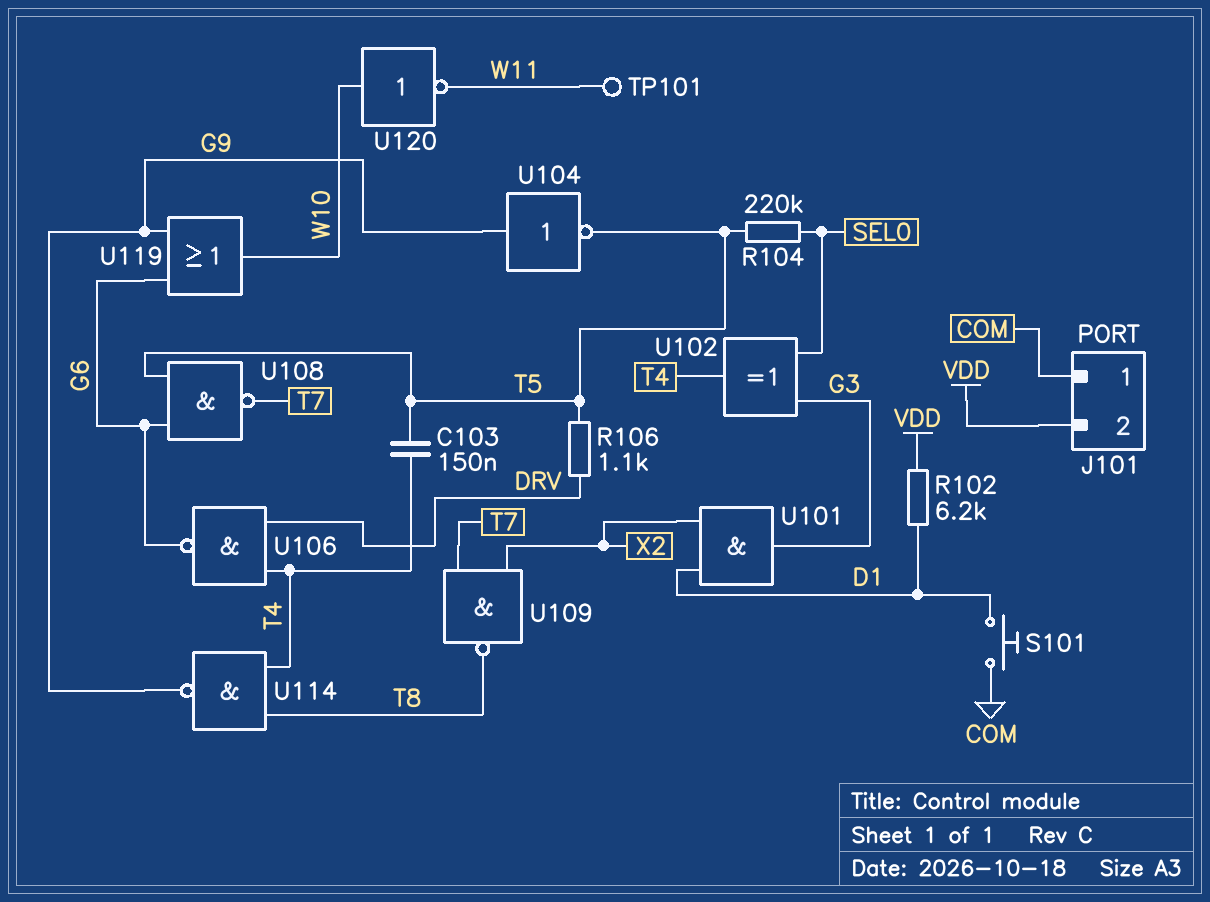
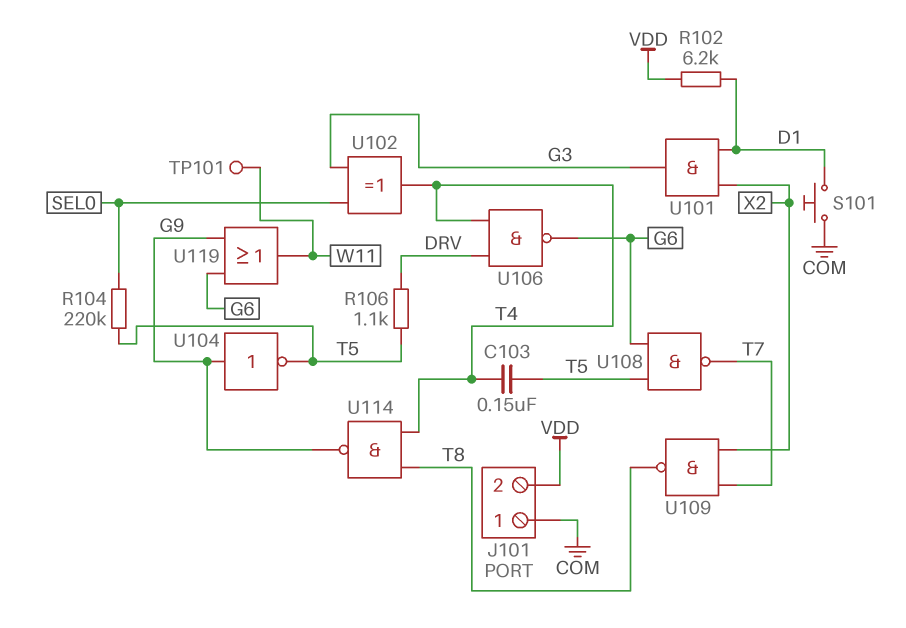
U119: OR (in G6, in G9, out W10) -> OR (in G6, in G9, out W11)
U120: NOT (in W10, out W11) -> none

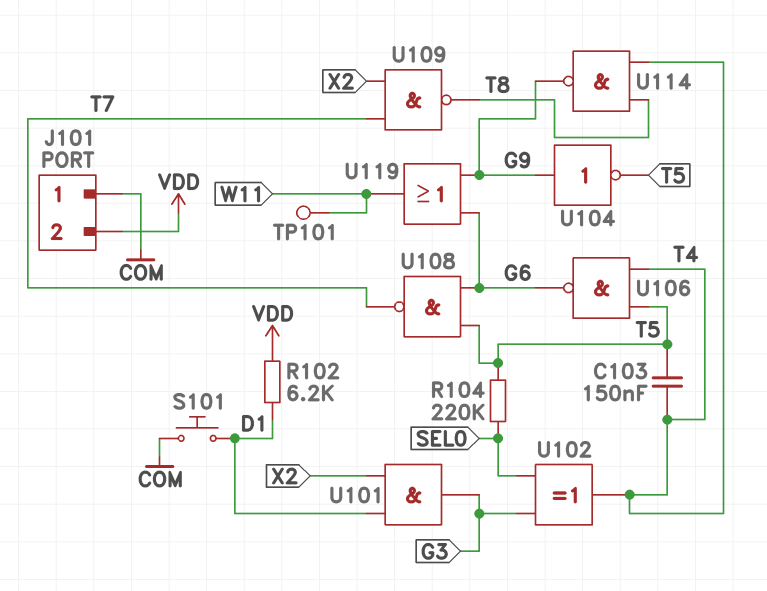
R106: 1.1k (DRV, T5) -> none
U106: NAND (in DRV, in T4, out G6) -> NAND (in T4, in T5, out G6)

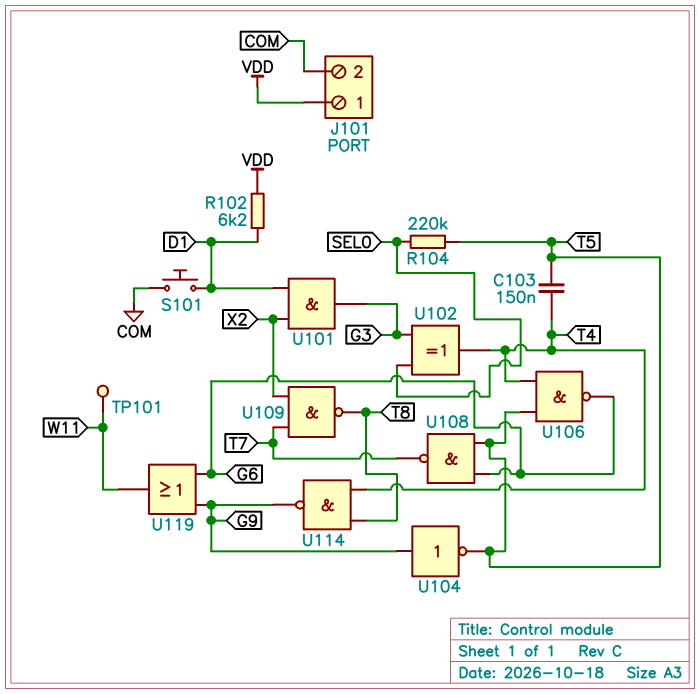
J101 pin 1: COM -> VDD
J101 pin 2: VDD -> COM

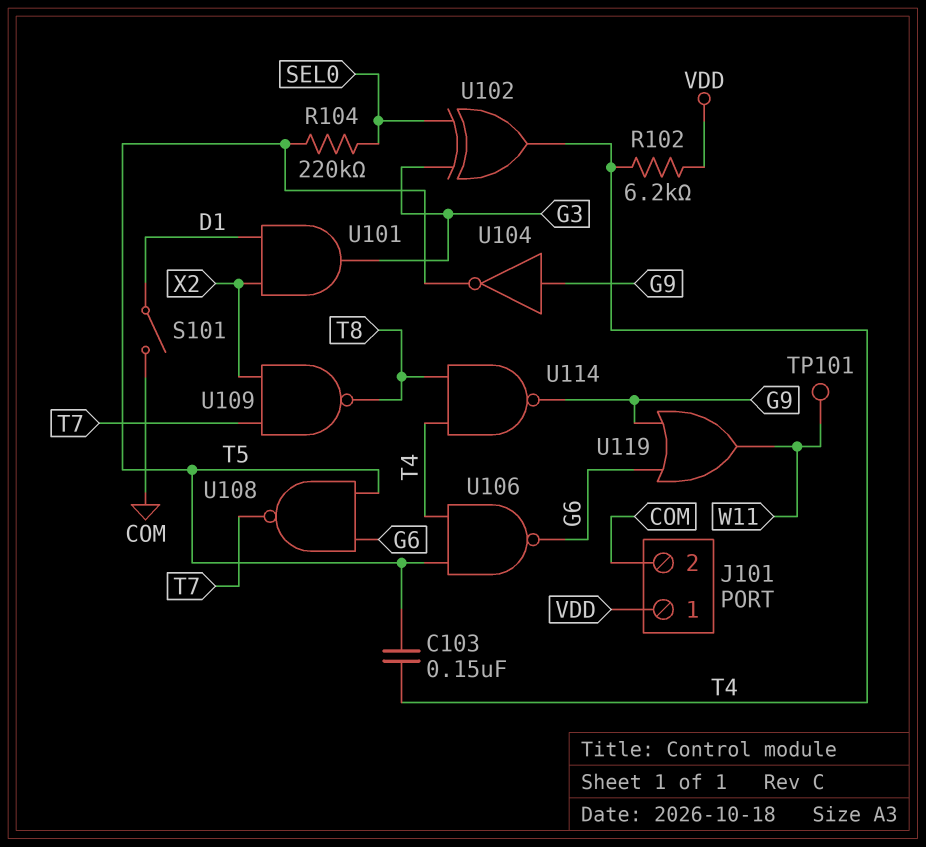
R102: 6.2k (D1, VDD) -> 6.2k (T4, VDD)
S101: button (COM, D1) -> switch (COM, D1)

